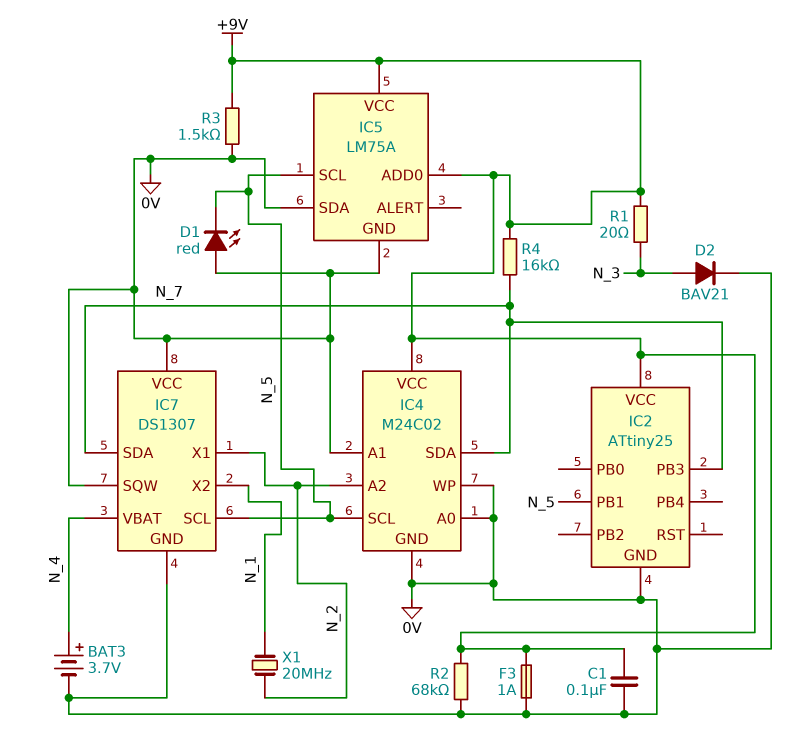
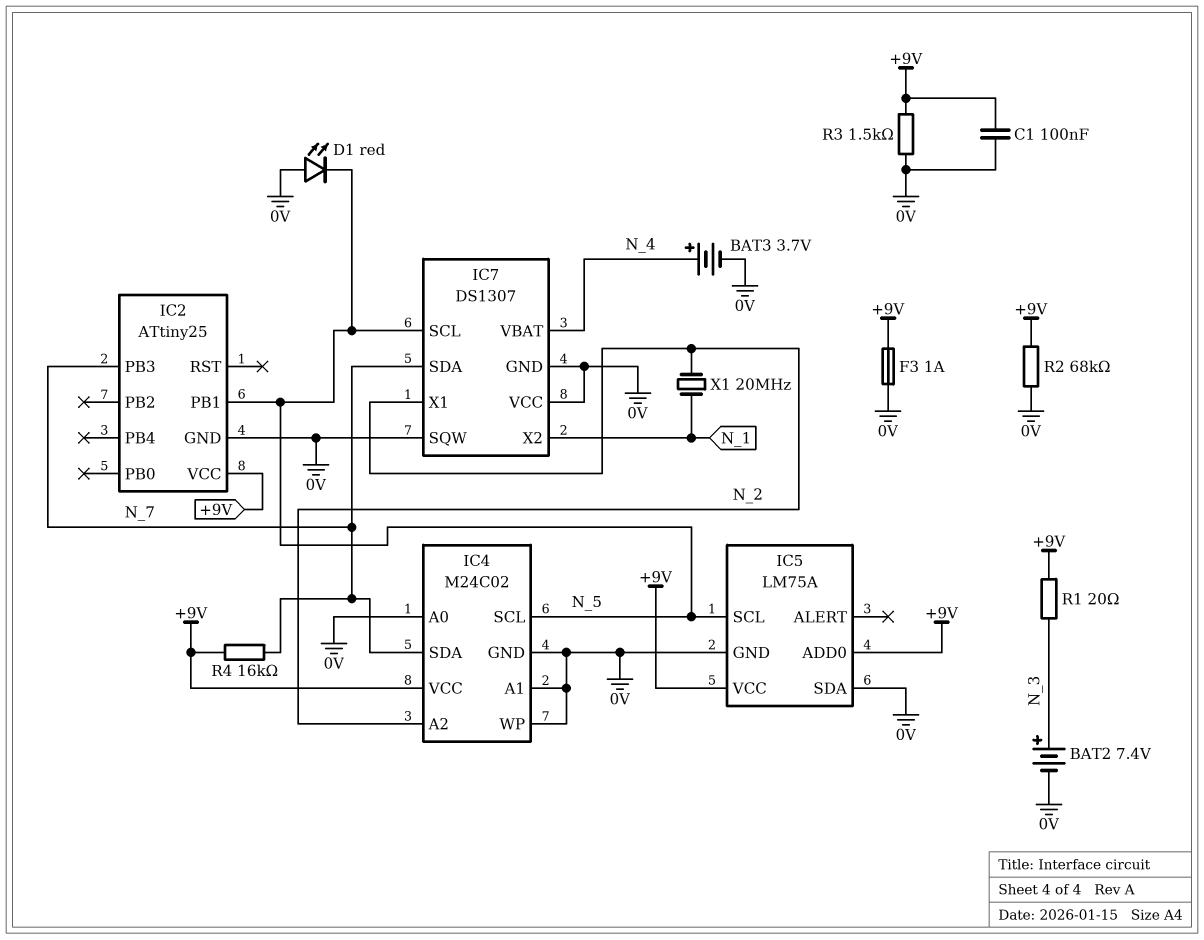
BAT2: none -> 7.4V (plus N_3, minus 0V)
D2: diode BAV21 (A N_3, K 0V) -> none

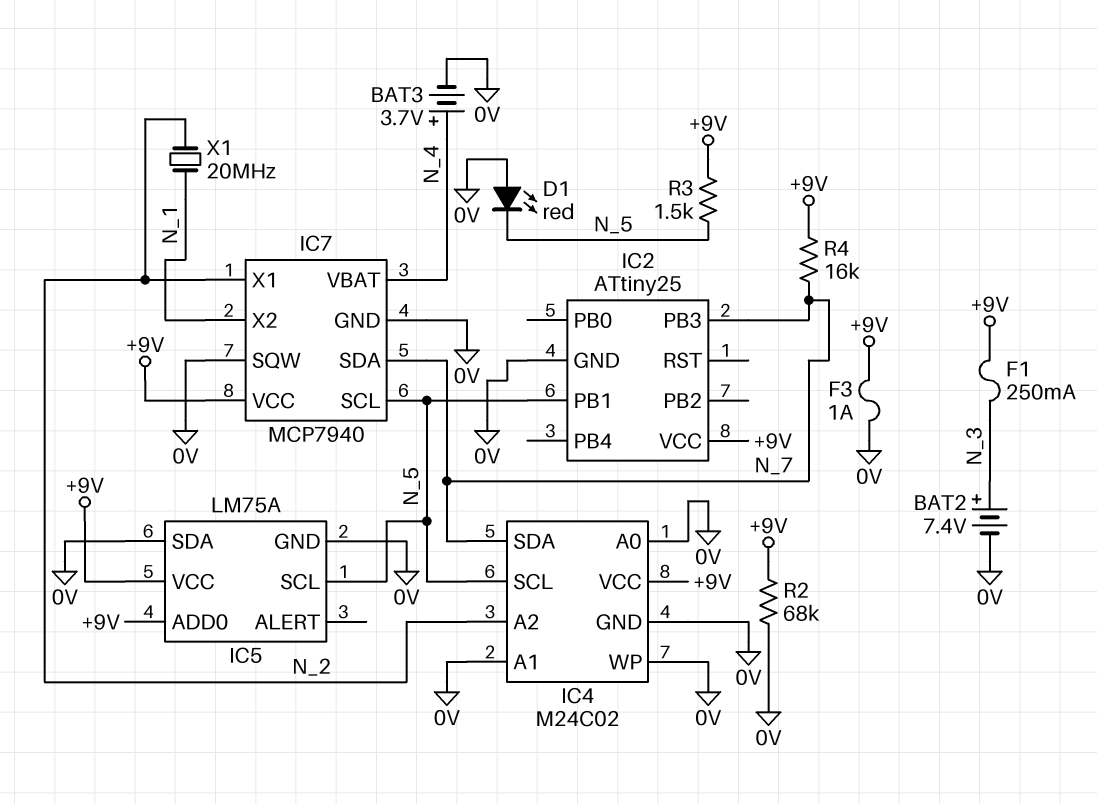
C1: 100nF (+9V, 0V) -> none
F1: none -> 250mA (+9V, N_3)
IC7: DS1307 -> MCP7940
IC7 pin VCC: 0V -> +9V
R1: 20 (+9V, N_3) -> none
R3: 1.5k (+9V, 0V) -> 1.5k (+9V, N_5)

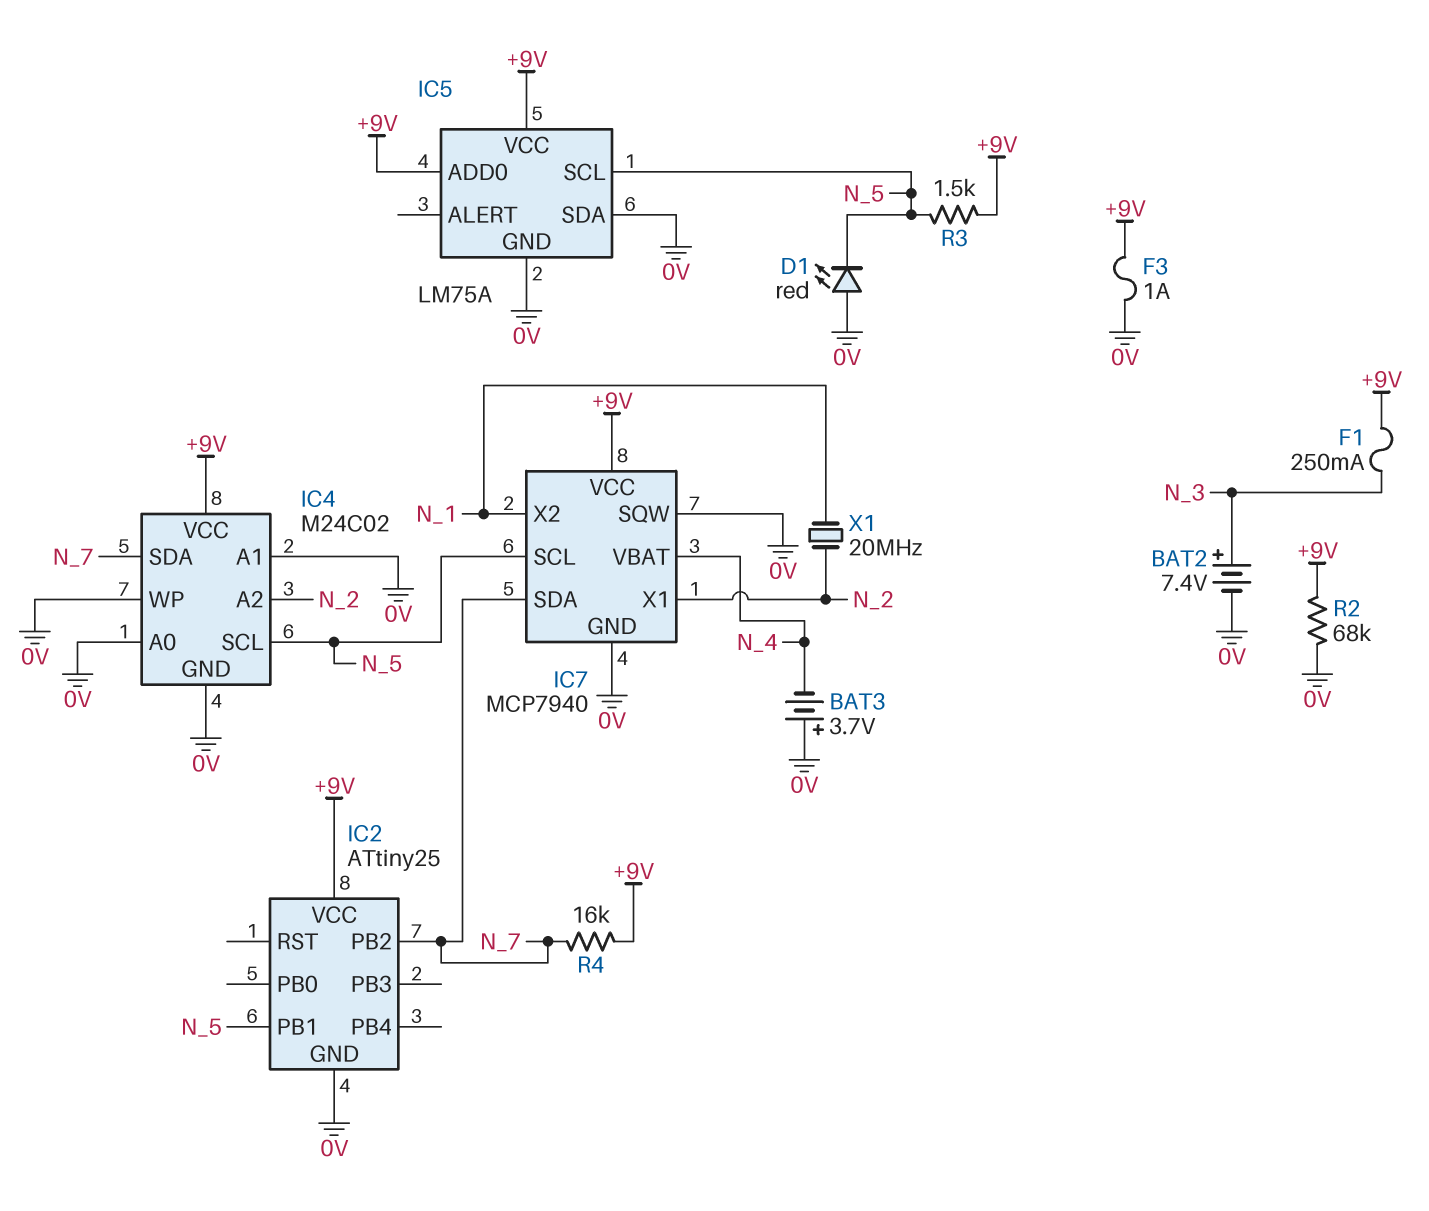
BAT3: 3.7V (plus N_4, minus 0V) -> 3.7V (plus 0V, minus N_4)
IC2 pin PB2: none -> N_7
IC2 pin PB3: N_7 -> none

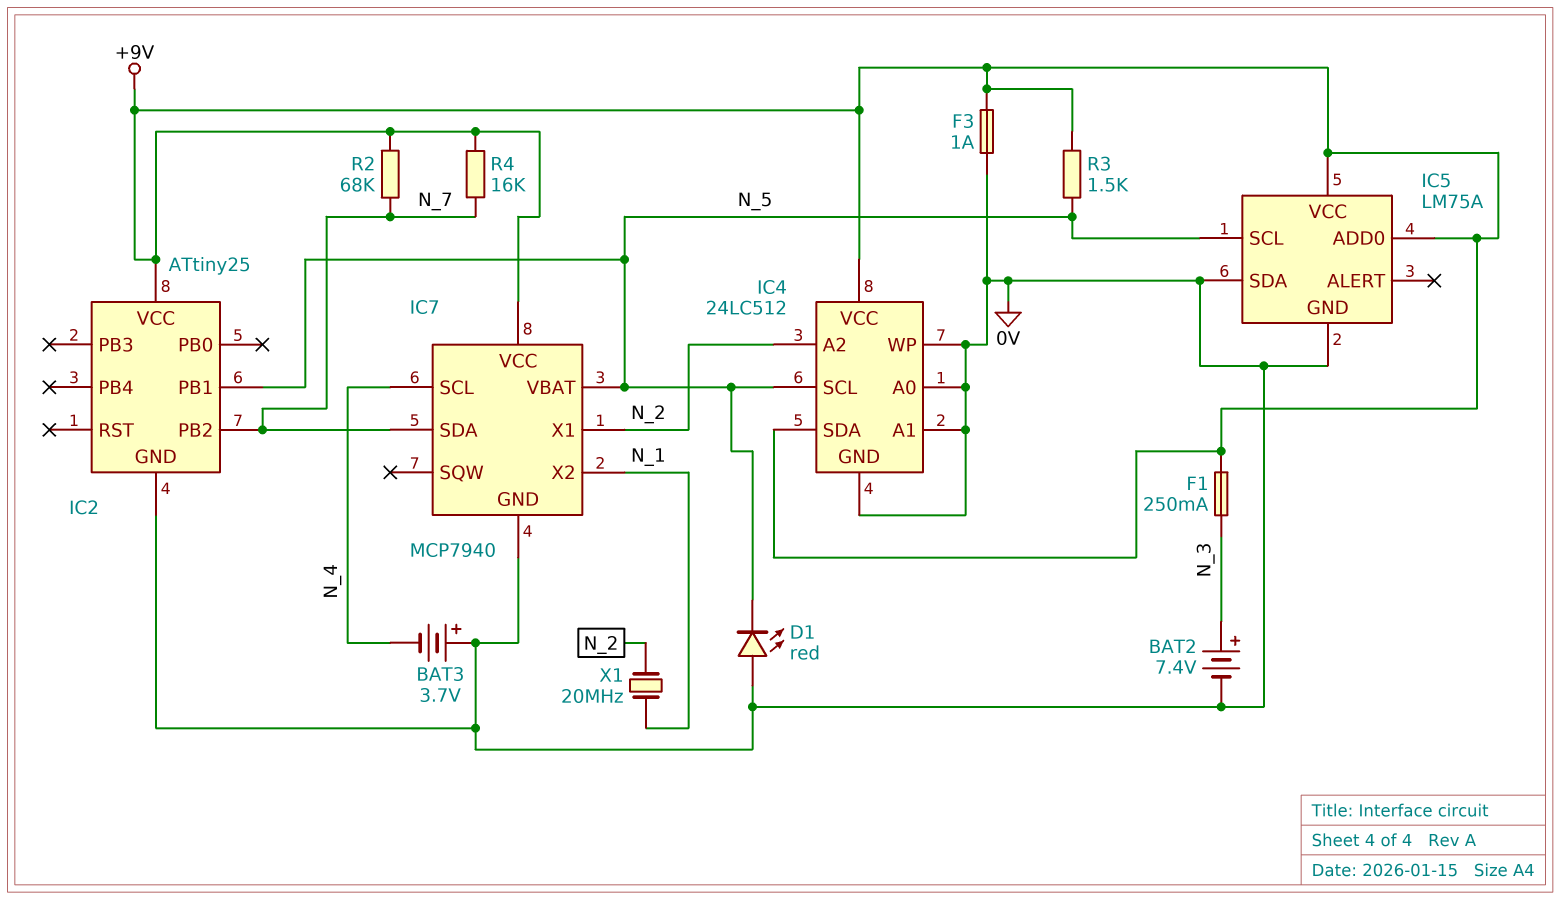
IC4: M24C02 -> 24LC512
IC4 pin SDA: N_7 -> +9V
IC7 pin SCL: N_5 -> N_4
IC7 pin SQW: 0V -> none
IC7 pin VBAT: N_4 -> N_5
R2: 68k (+9V, 0V) -> 68k (+9V, N_7)

